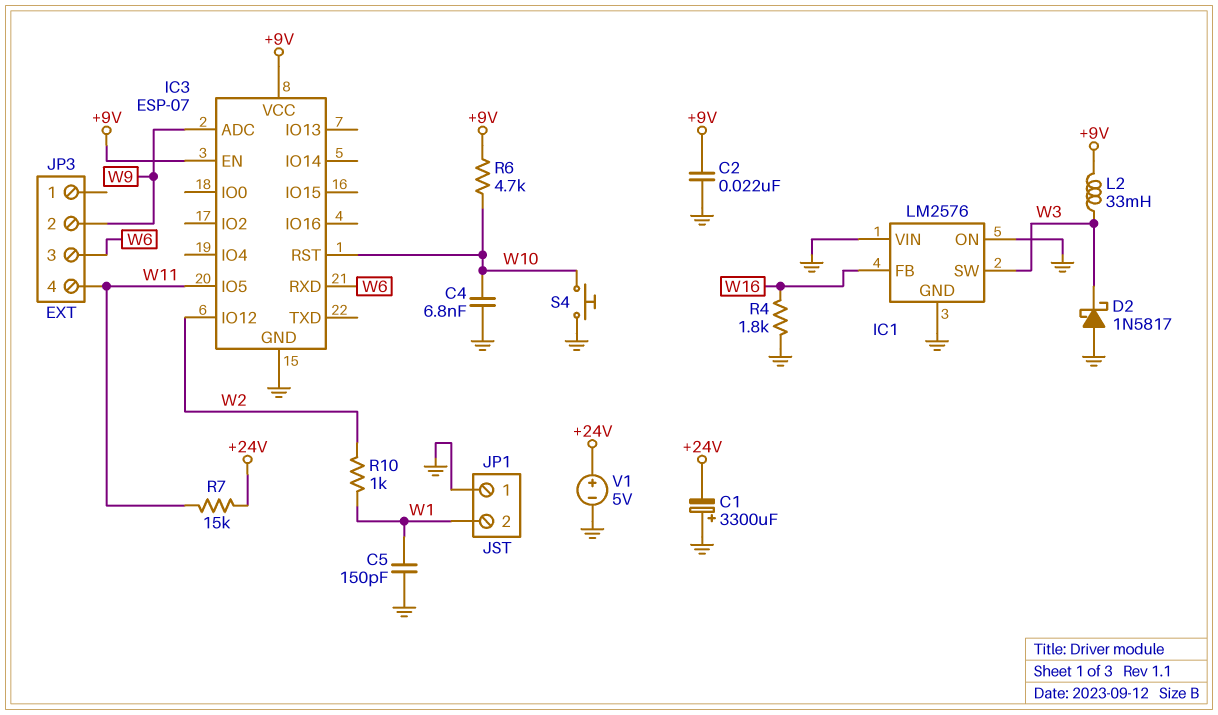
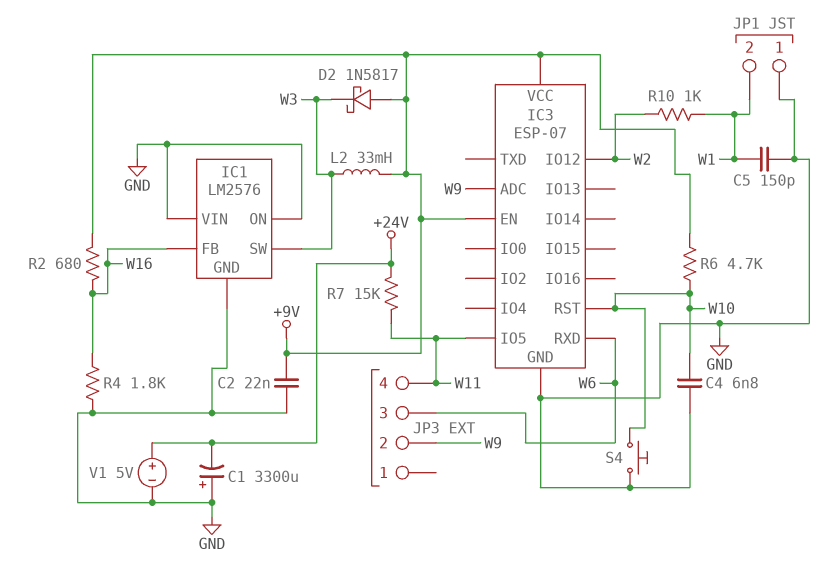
D2: schottky 1N5817 (A GND, K W3) -> schottky 1N5817 (A +9V, K W3)
R2: none -> 680 (+9V, W16)

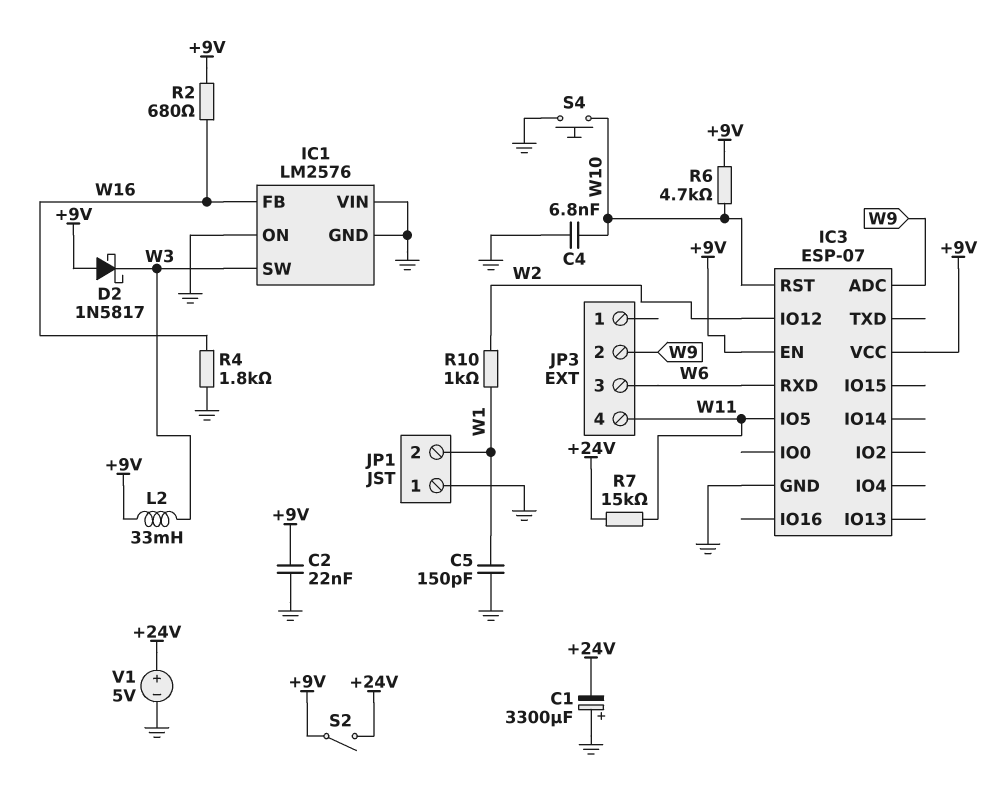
S2: none -> switch (+9V, +24V)

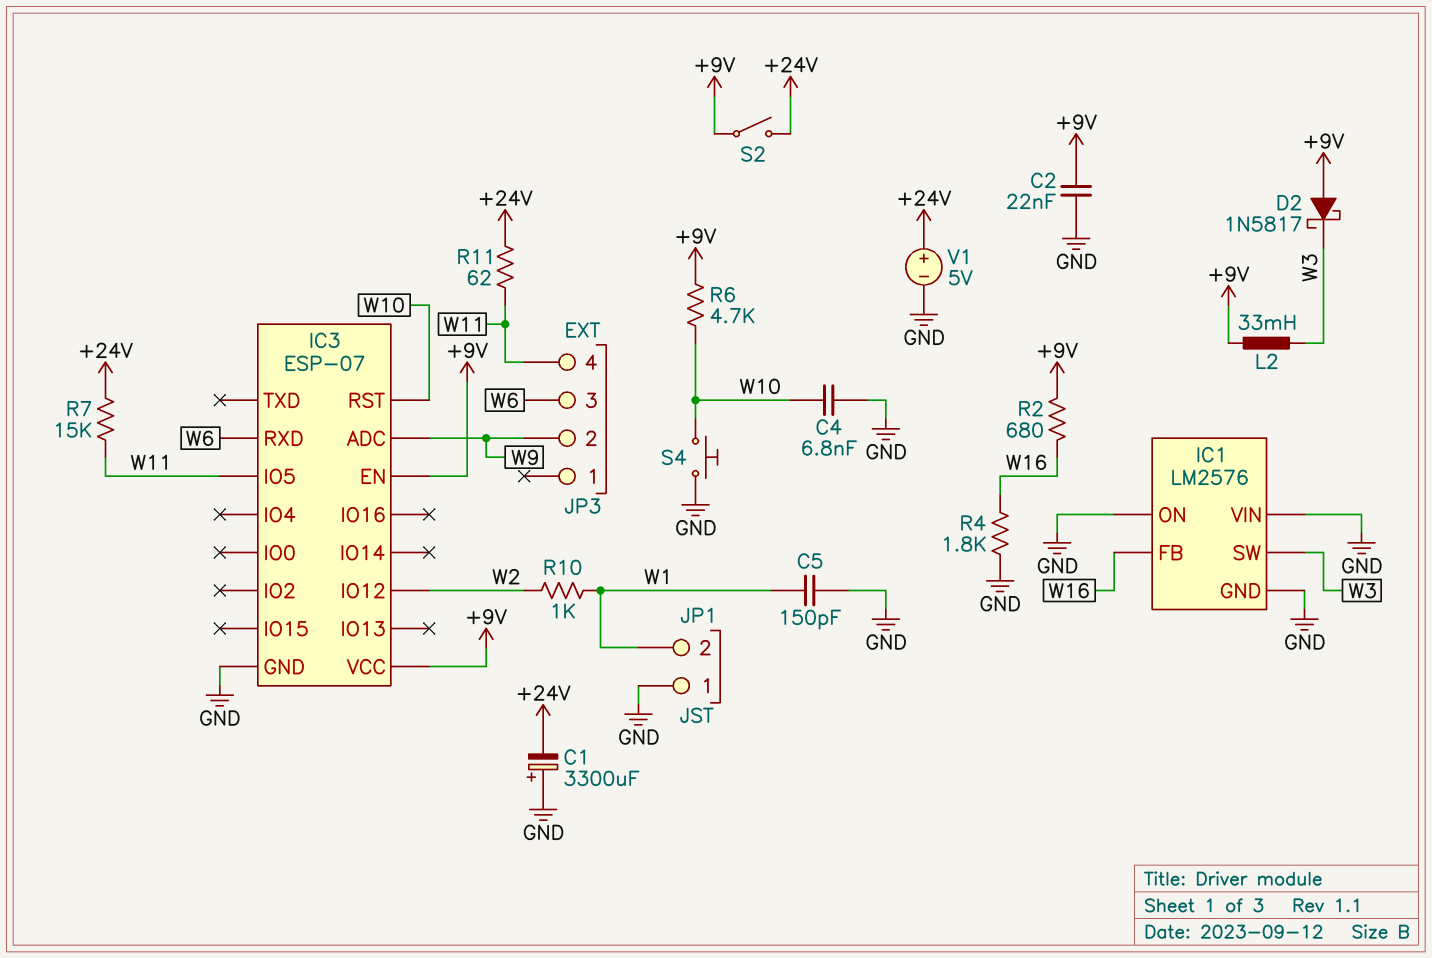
R11: none -> 62 (+24V, W11)

